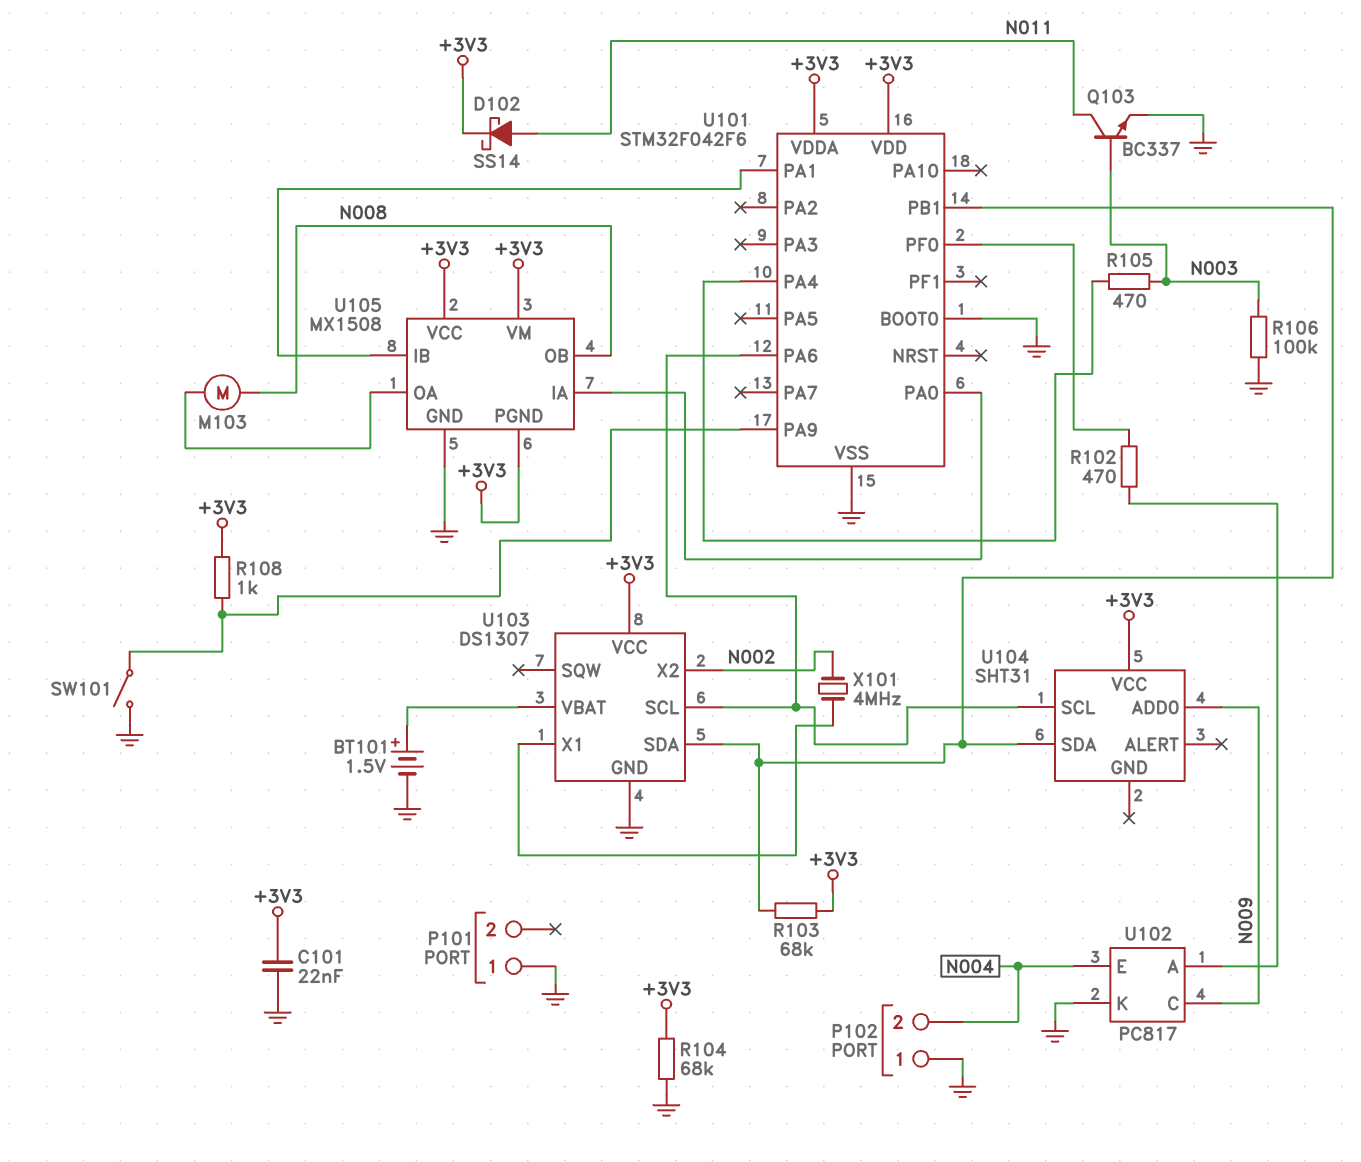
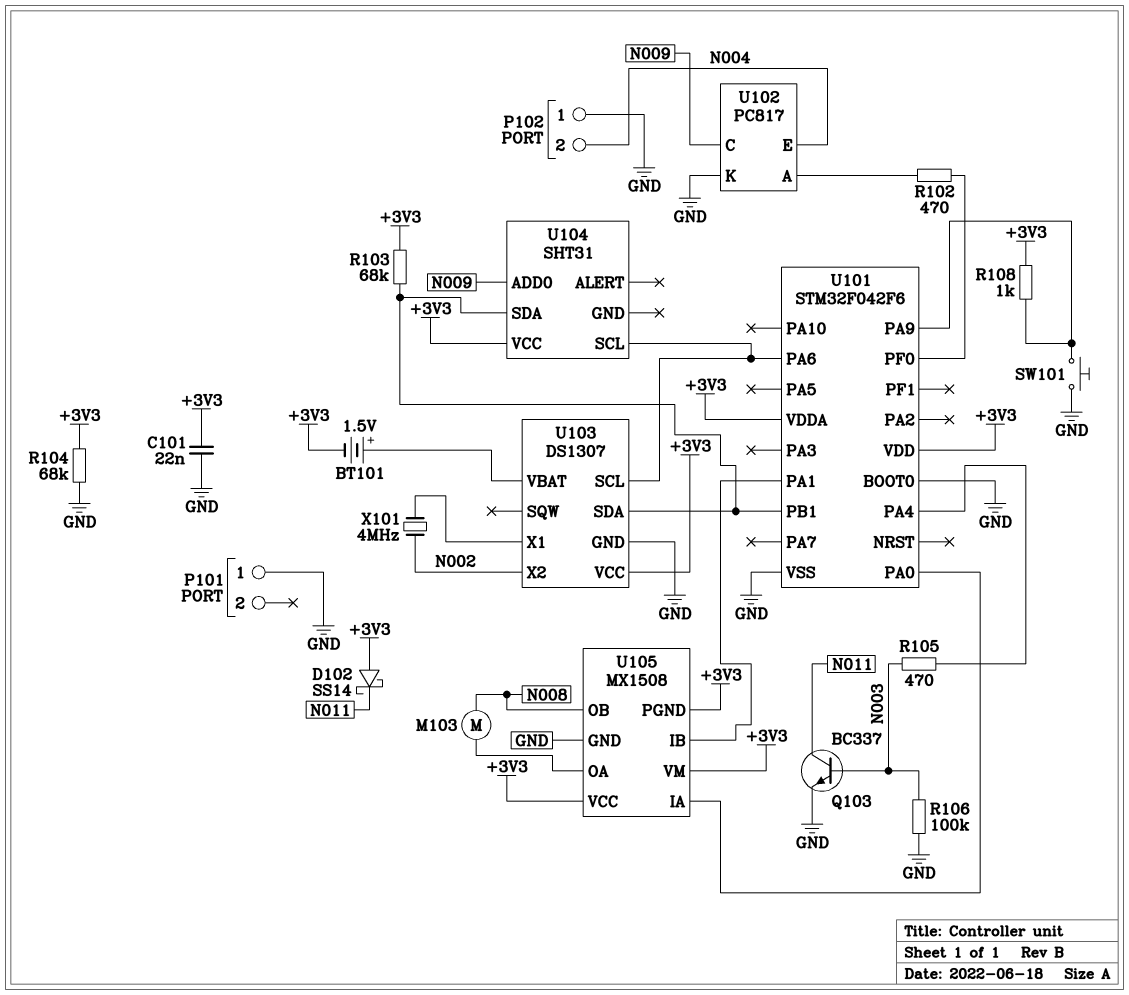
BT101: 1.5V (plus U103/VBAT, minus GND) -> 1.5V (plus U103/VBAT, minus +3V3)
D102: schottky SS14 (A N011, K +3V3) -> schottky SS14 (A +3V3, K N011)
SW101: switch (GND, U101/PA9) -> button (GND, U101/PA9)

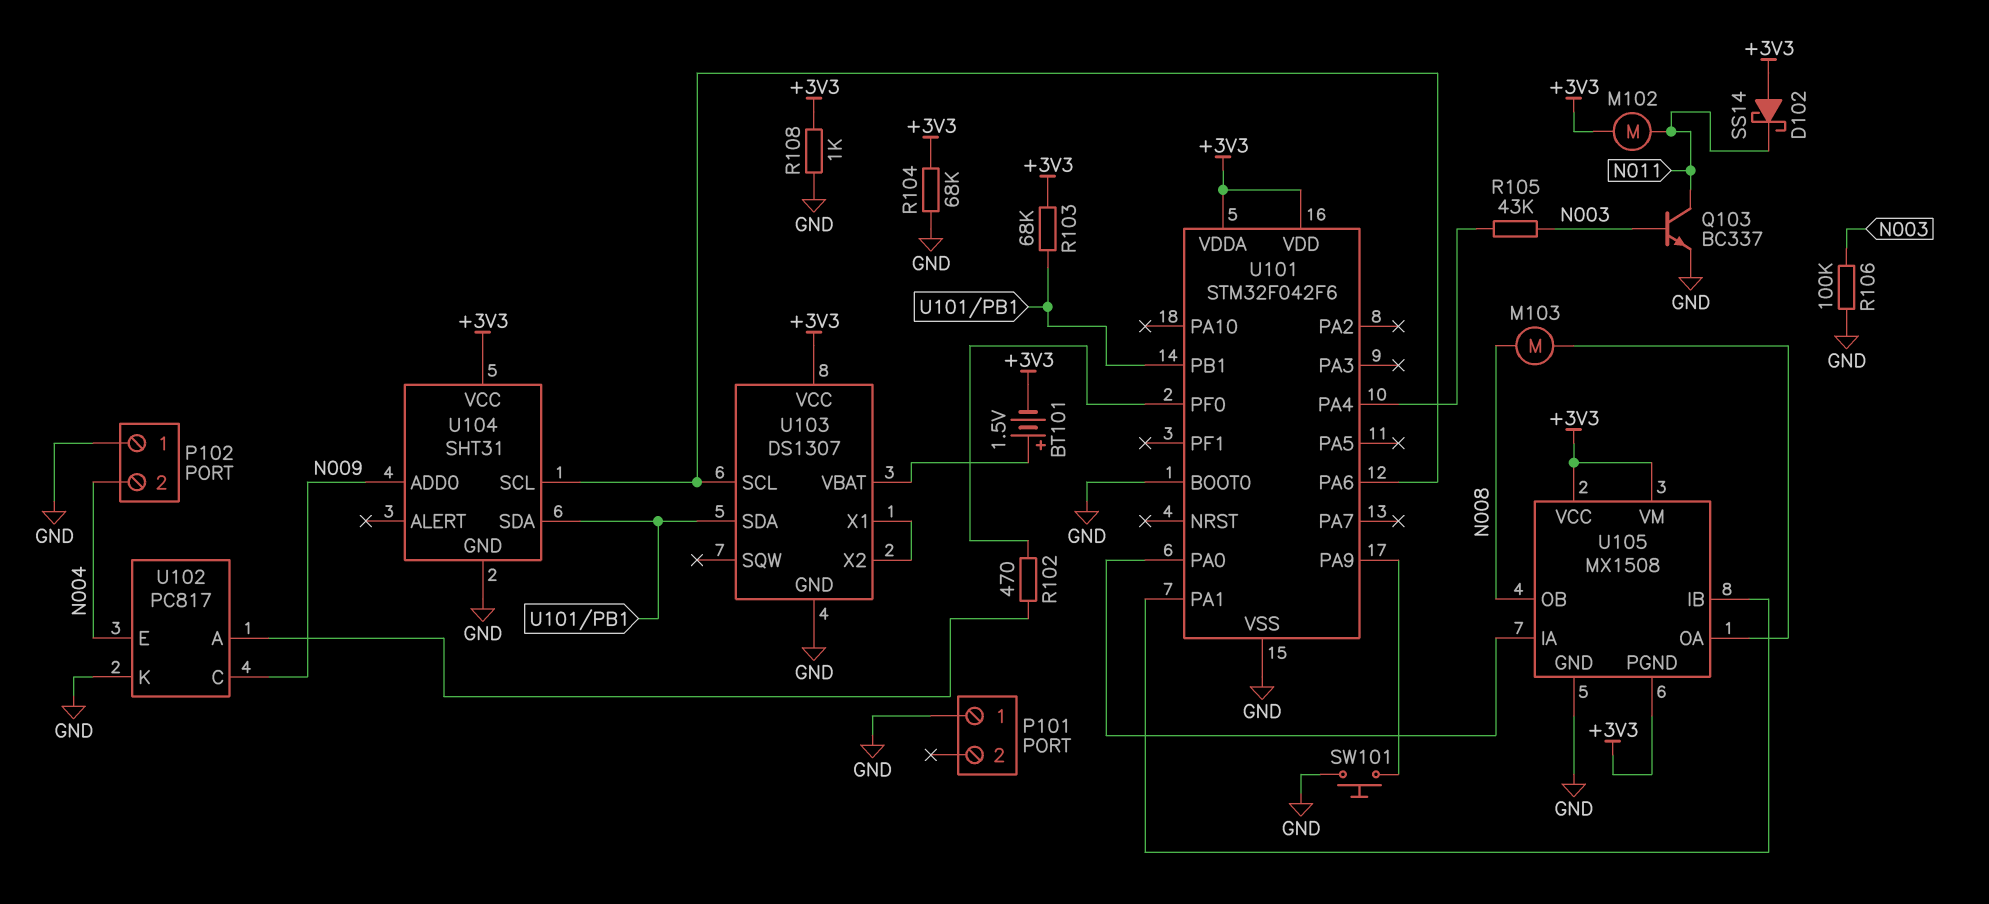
C101: 22nF (+3V3, GND) -> none
M102: none -> motor (+3V3, N011)
R105: 470 (N003, U101/PA4) -> 43k (N003, U101/PA4)
R108: 1k (+3V3, U101/PA9) -> 1k (+3V3, GND)
U103 pin X2: N002 -> U103/X1
U104 pin GND: none -> GND
X101: 4MHz (N002, U103/X1) -> none

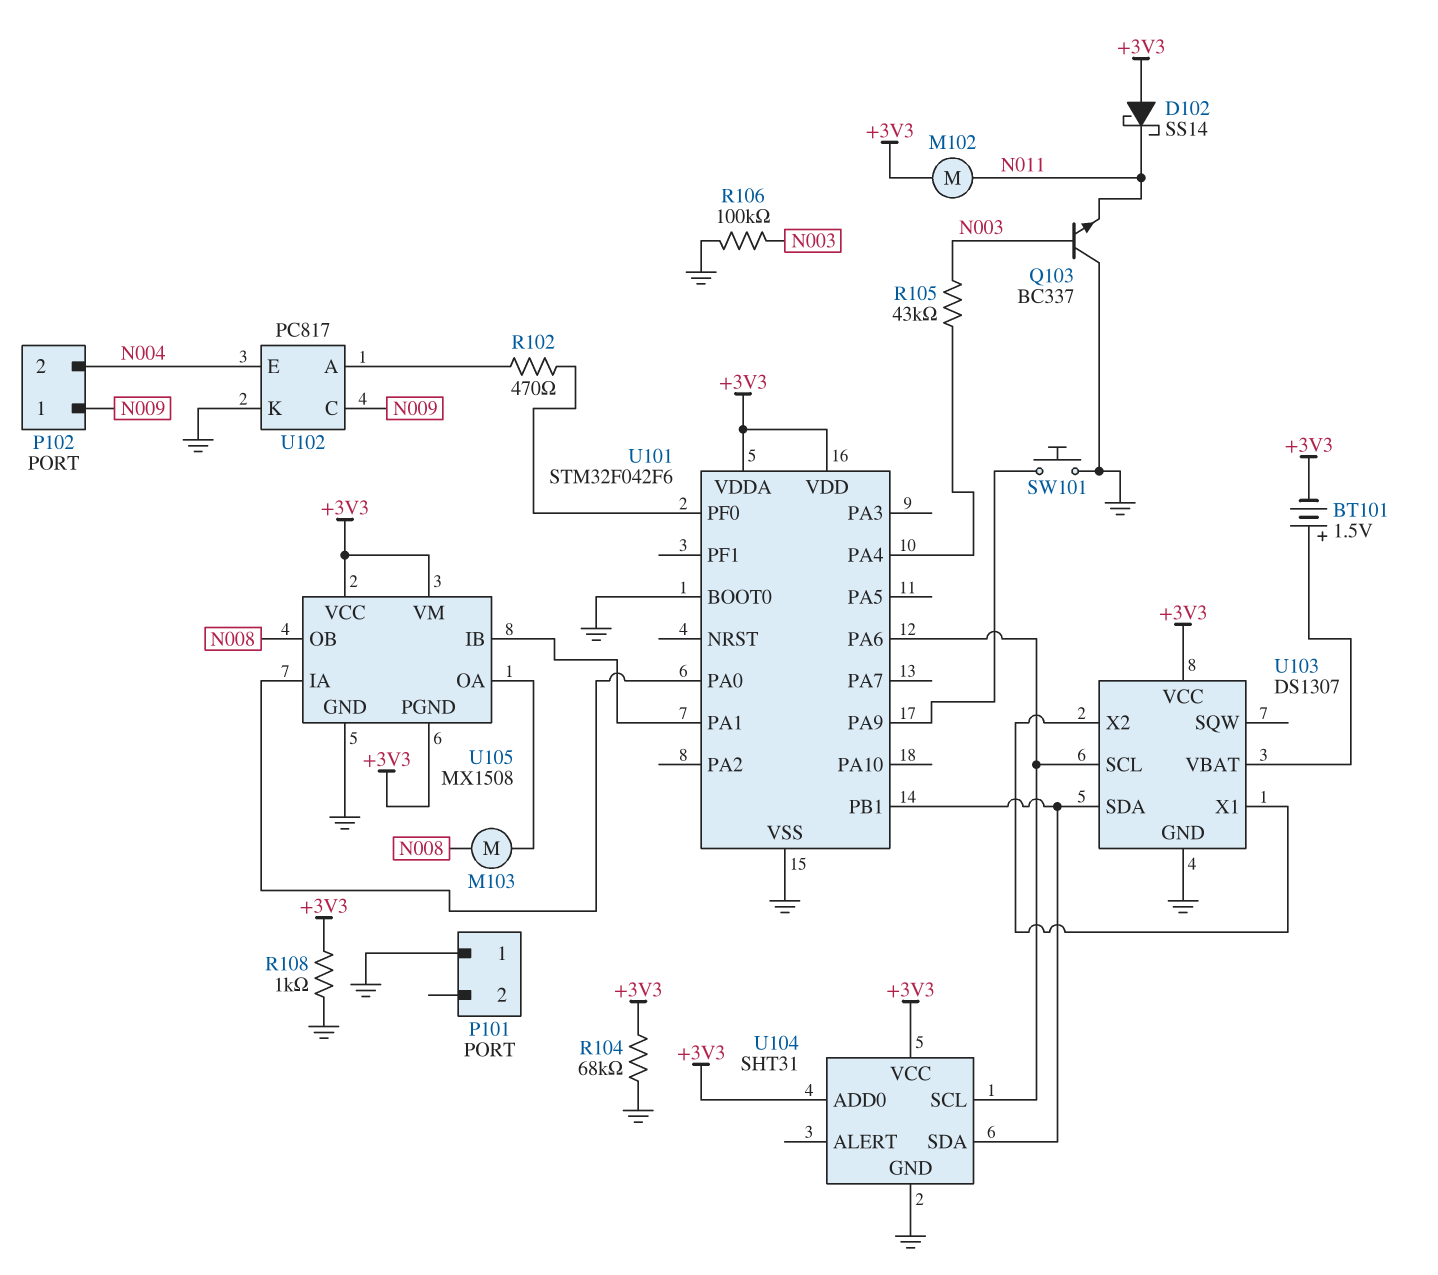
P102 pin 1: GND -> N009
Q103: NPN BC337 (B N003, C N011, E GND) -> NPN BC337 (B N003, C GND, E N011)
R103: 68k (+3V3, U101/PB1) -> none
U104 pin ADD0: N009 -> +3V3

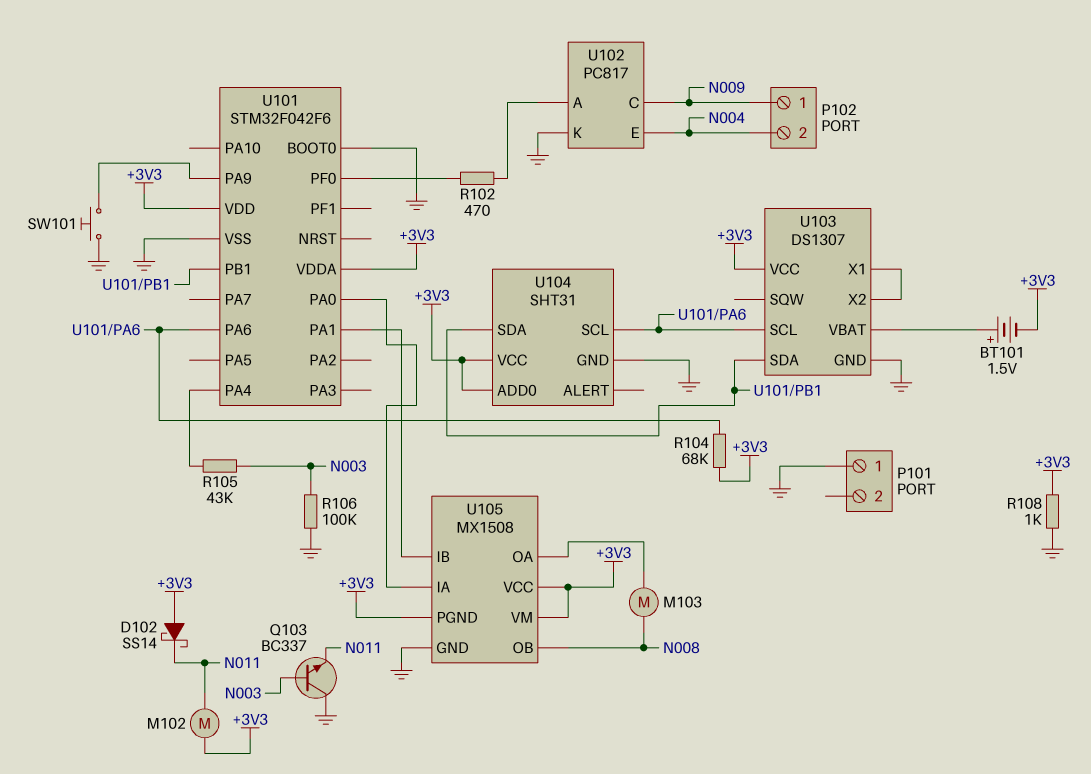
R104: 68k (+3V3, GND) -> 68k (+3V3, U101/PA6)

